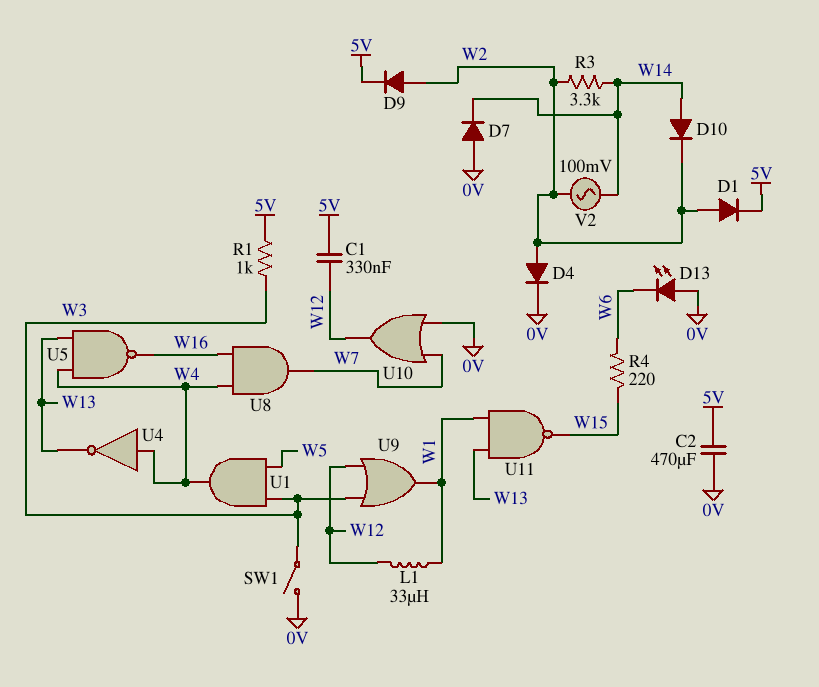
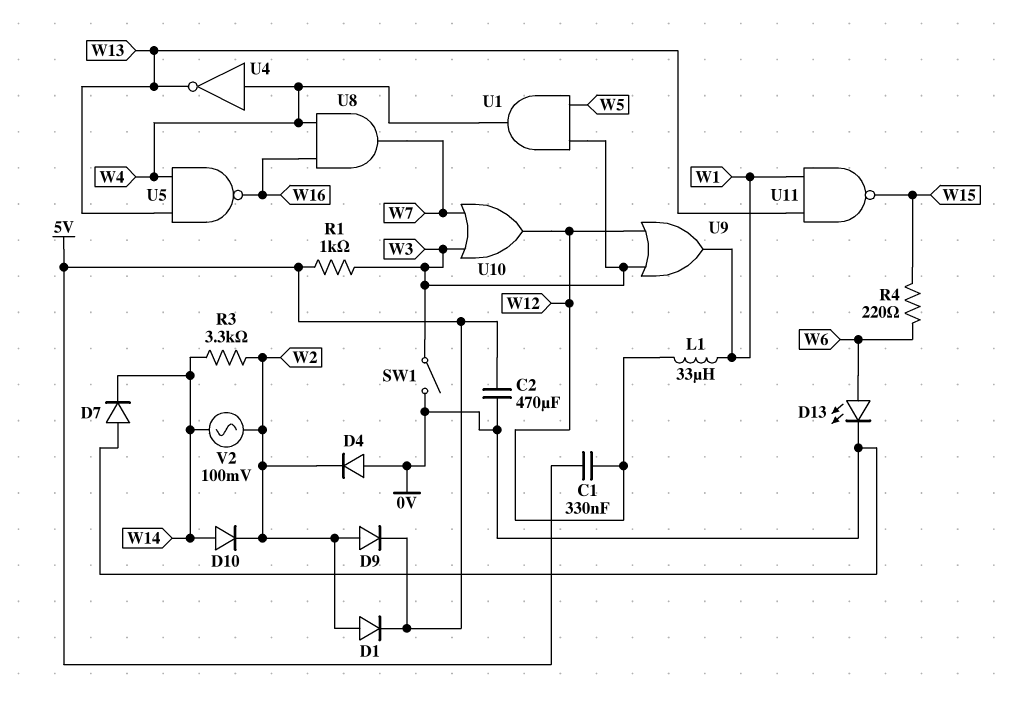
D4: diode (A W2, K 0V) -> diode (A 0V, K W2)
D13: LED (A 0V, K W6) -> LED (A W6, K 0V)
U10: OR (in 0V, in W7, out W12) -> OR (in W3, in W7, out W12)

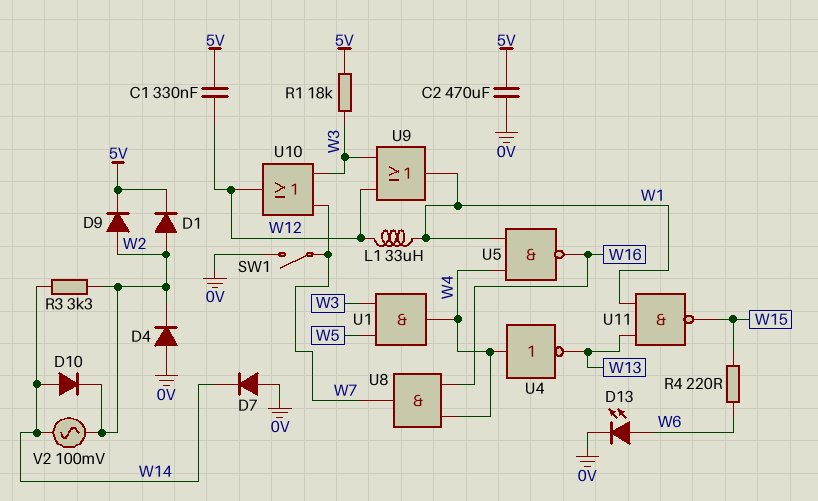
R1: 1k (5V, W3) -> 18k (5V, W3)
SW1: switch (0V, W3) -> switch (0V, W7)
U5: NAND (in W4, in W13, out W16) -> NAND (in W1, in W4, out W16)

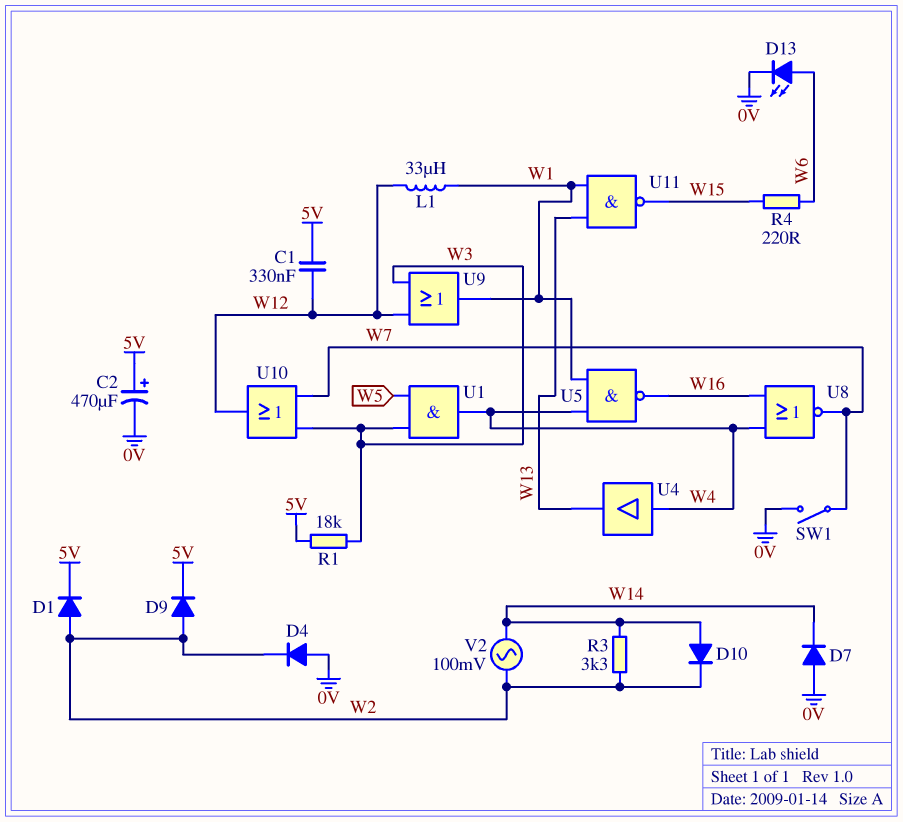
C2: 470uF (0V, 5V) -> 470uF (plus 5V, minus 0V)
U4: NOT (in W4, out W13) -> buffer (in W4, out W13)
U8: AND (in W4, in W16, out W7) -> NOR (in W4, in W16, out W7)

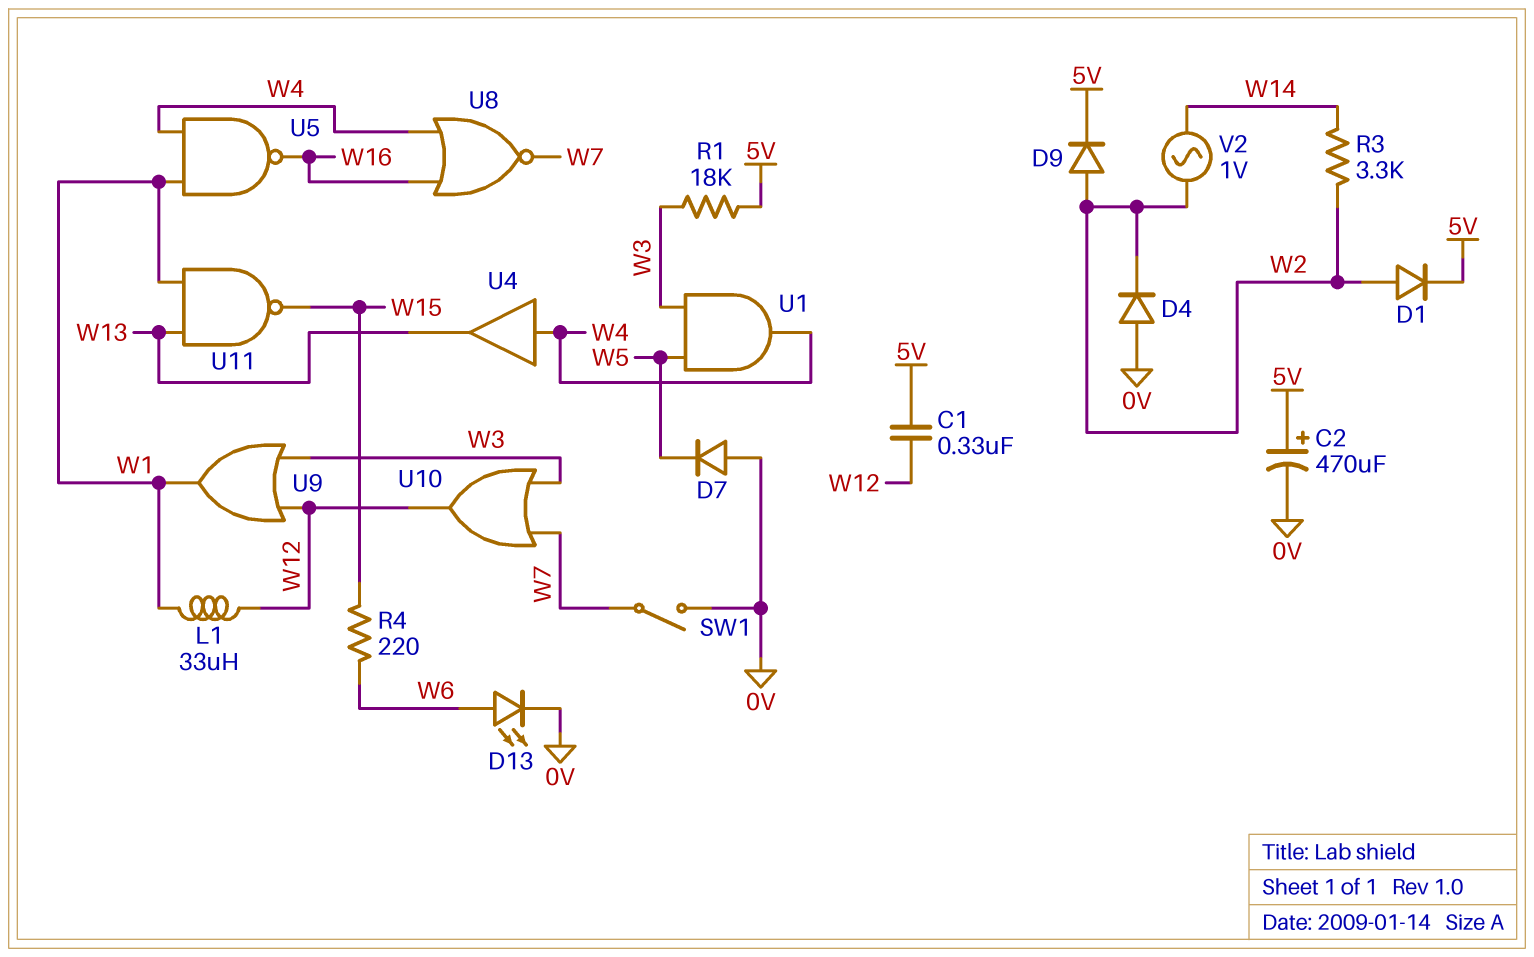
D7: diode (A 0V, K W14) -> diode (A 0V, K W5)
D10: diode (A W14, K W2) -> none
V2: AC 100mV (W2, W14) -> AC 1V (W2, W14)

